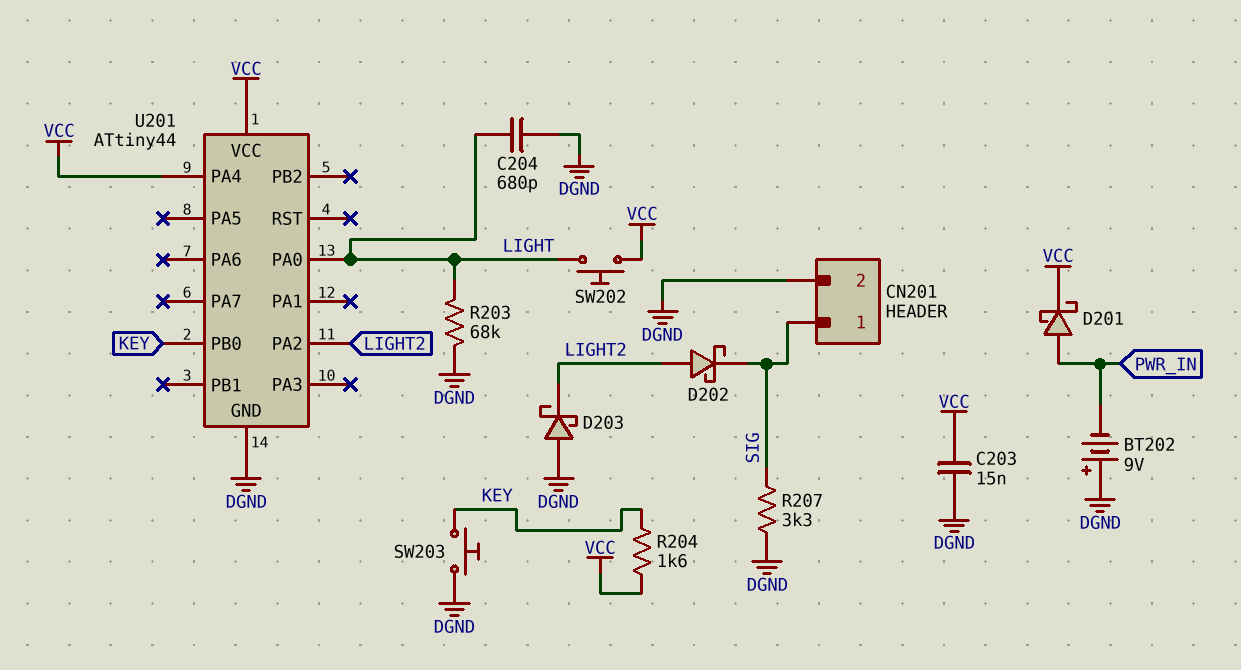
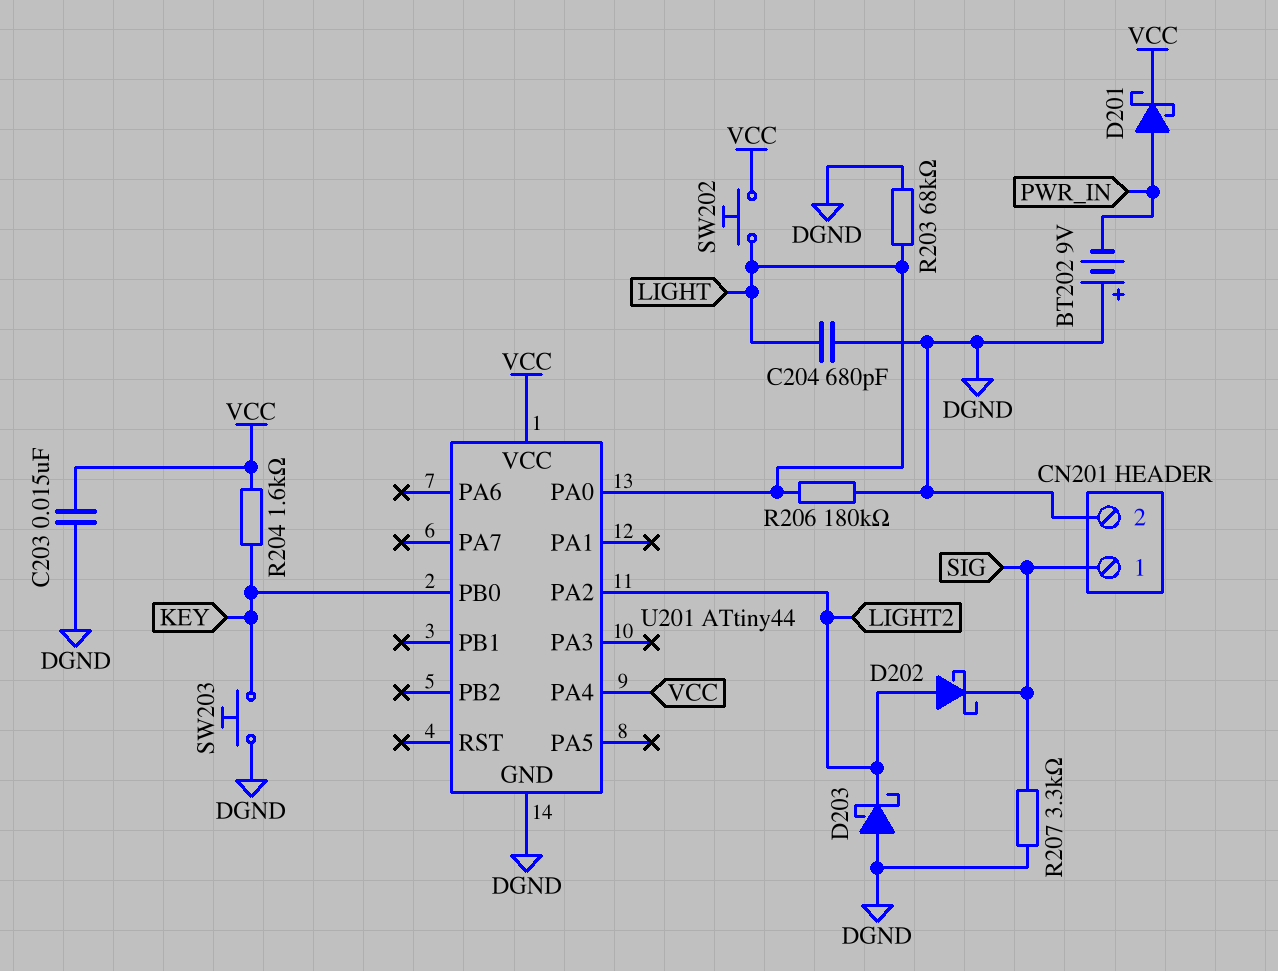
R206: none -> 180k (DGND, LIGHT)

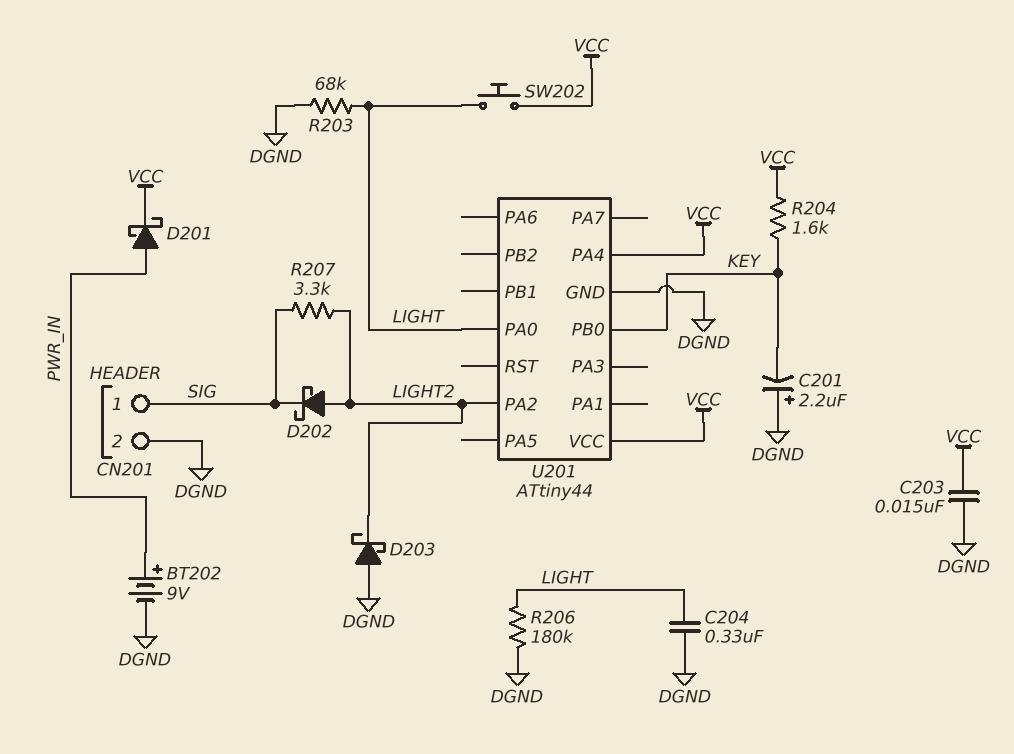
BT202: 9V (plus DGND, minus PWR_IN) -> 9V (plus PWR_IN, minus DGND)
C201: none -> 2.2uF (plus DGND, minus KEY)
C204: 680pF (DGND, LIGHT) -> 330nF (DGND, LIGHT)
R207: 3.3k (DGND, SIG) -> 3.3k (LIGHT2, SIG)
SW203: button (DGND, KEY) -> none

